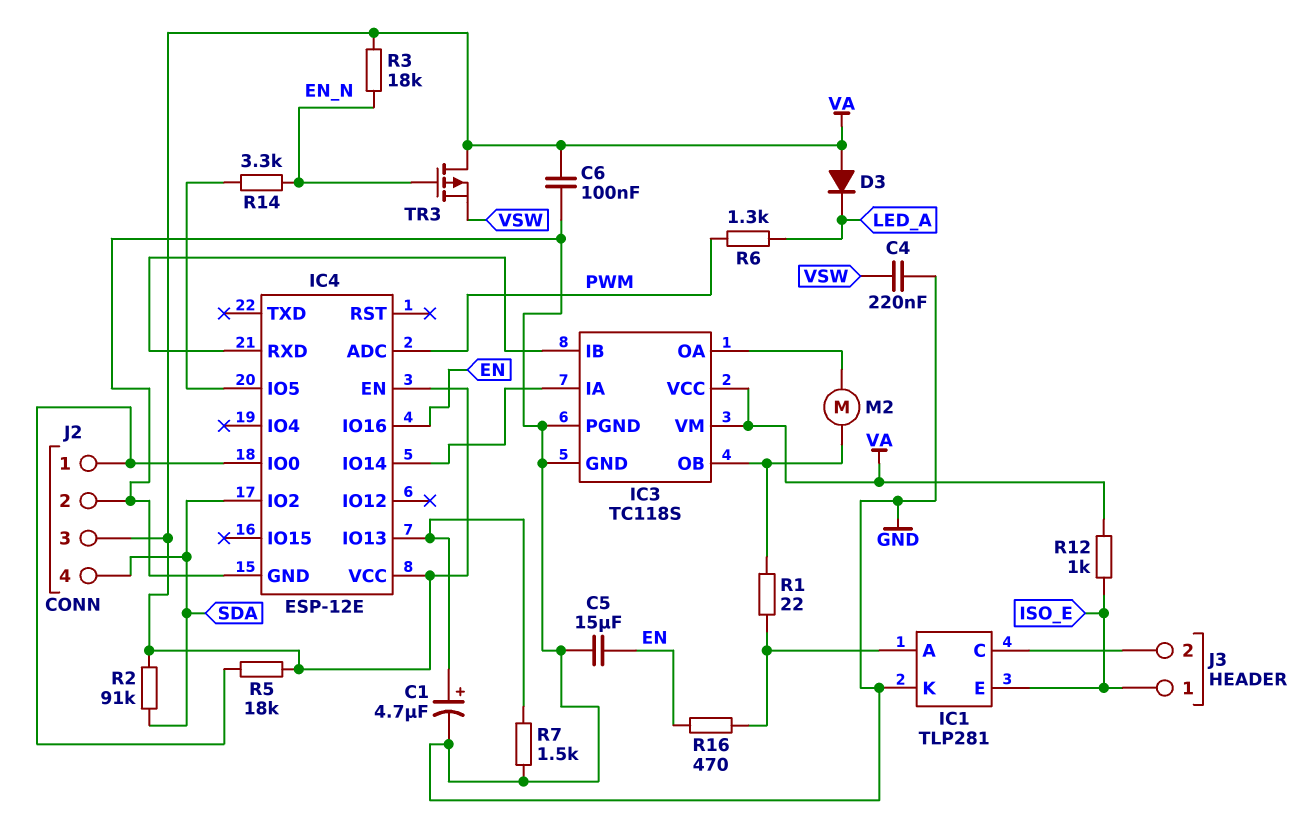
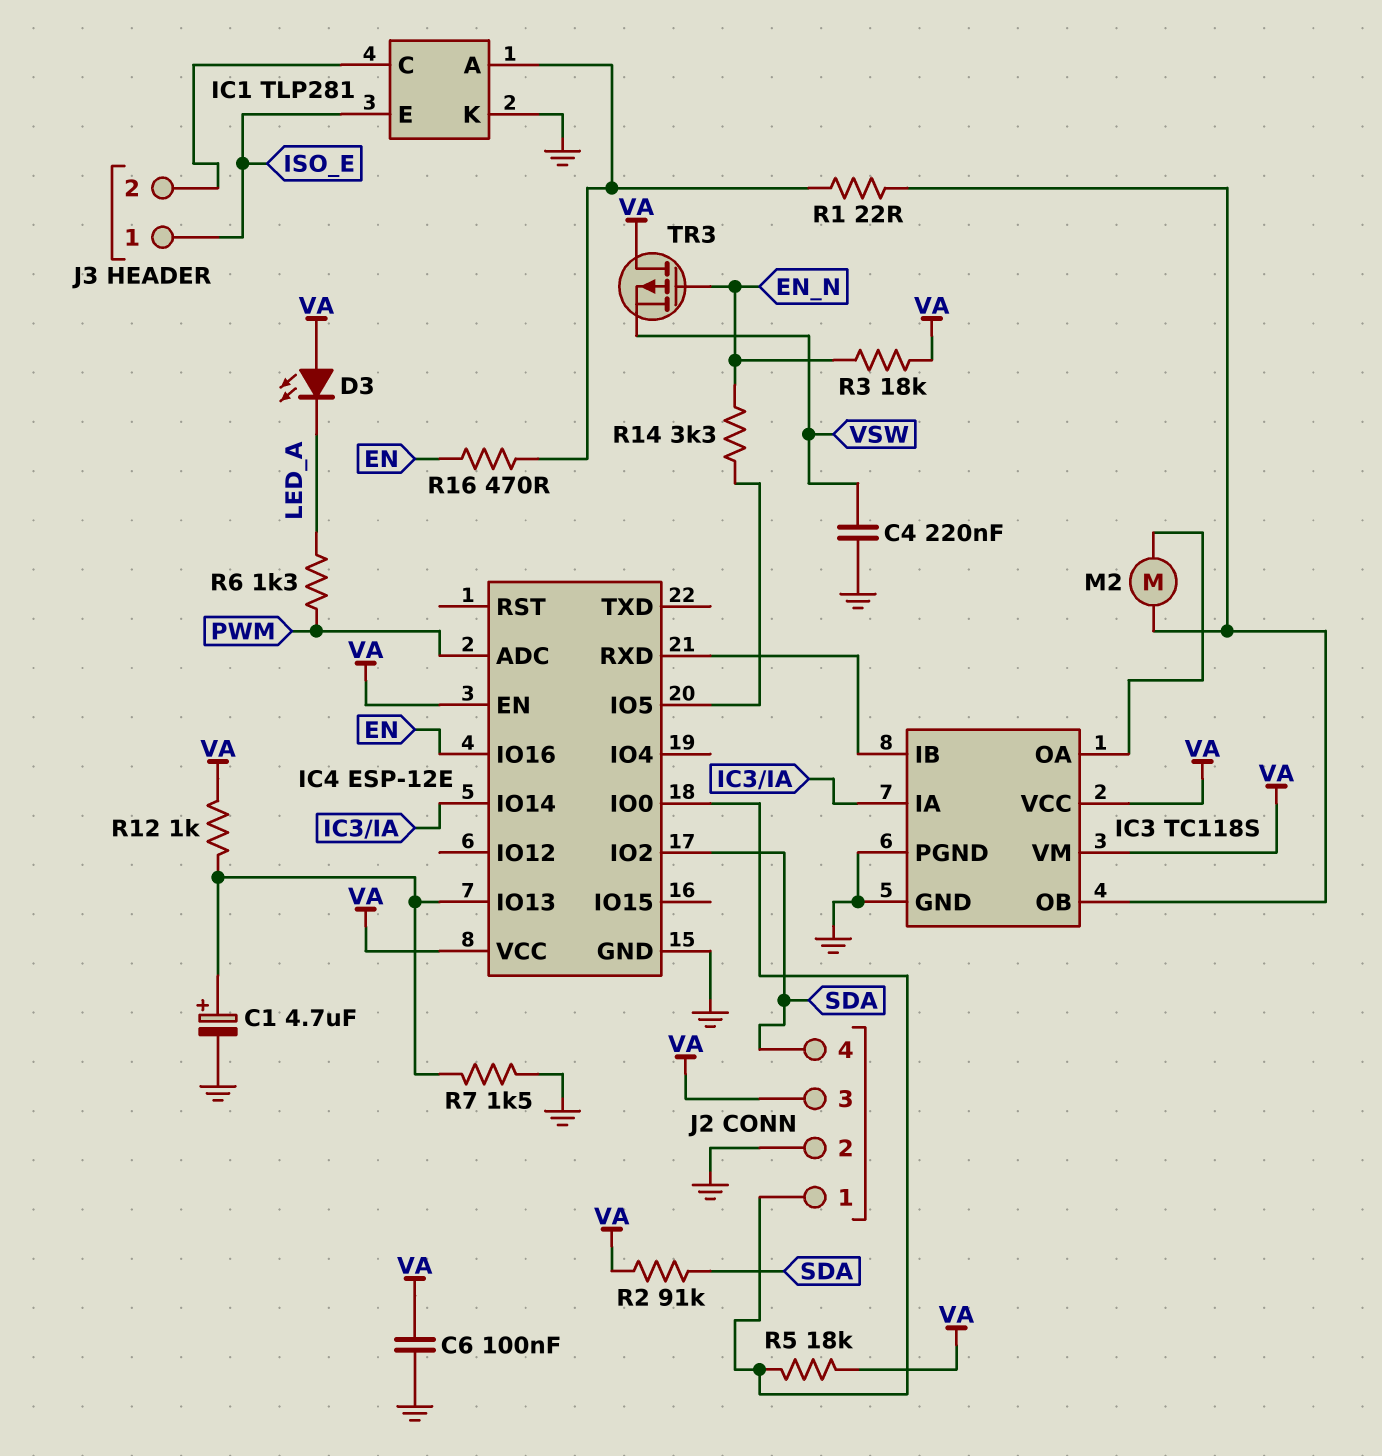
C5: 15uF (EN, GND) -> none
D3: diode (A VA, K LED_A) -> LED (A VA, K LED_A)
R12: 1k (ISO_E, VA) -> 1k (IC4/IO13, VA)

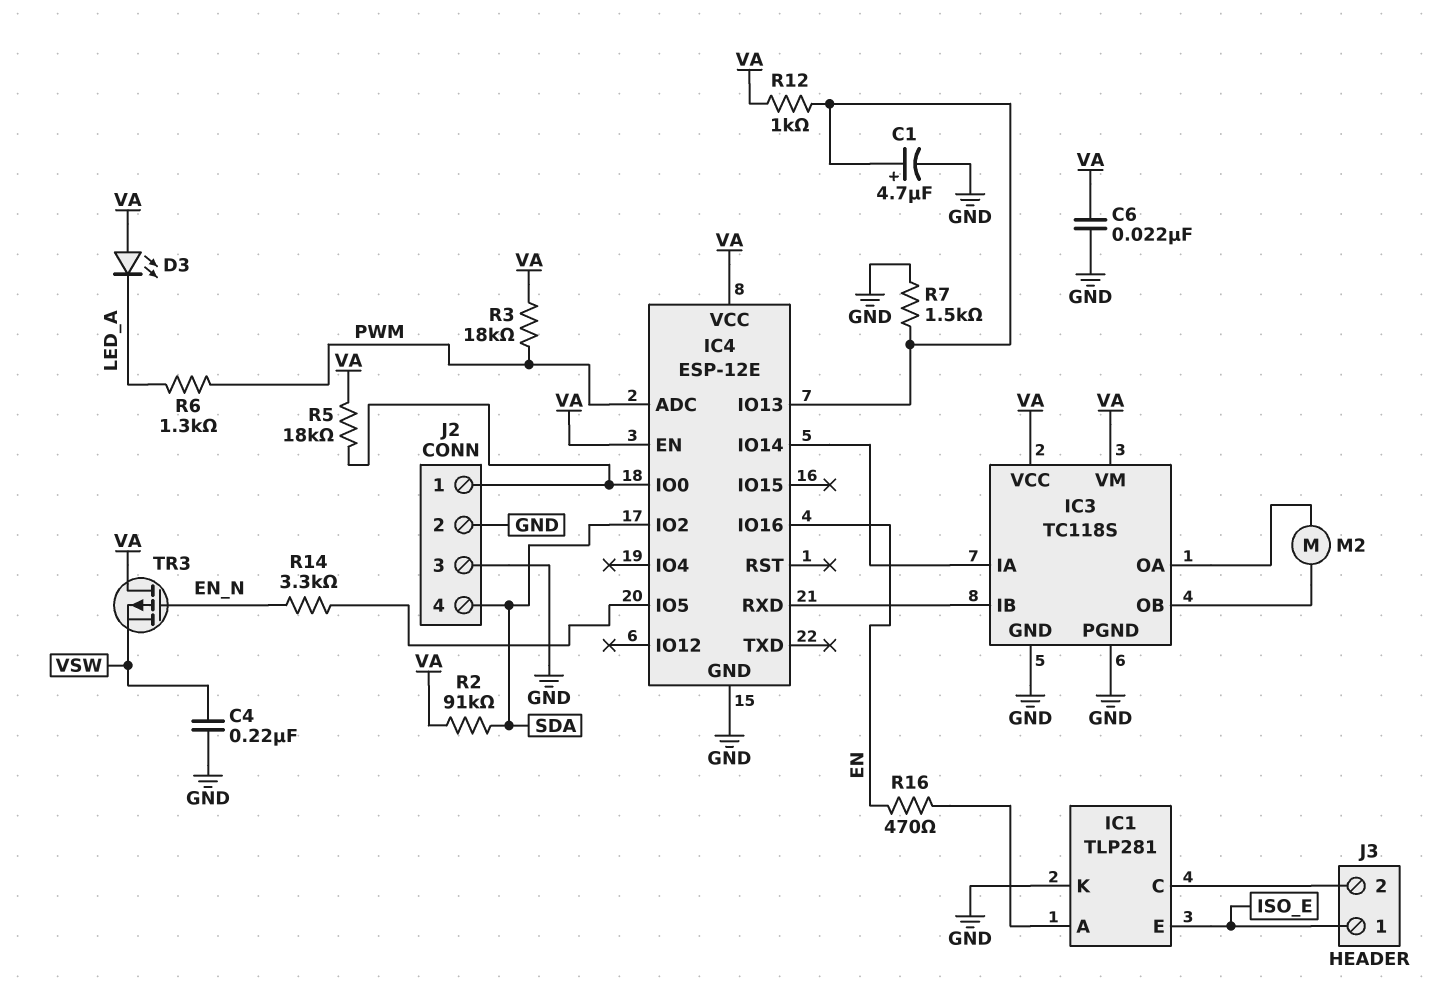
C6: 100nF (GND, VA) -> 22nF (GND, VA)
J2 pin 3: VA -> GND
R1: 22 (IC1/A, IC3/OB) -> none
R3: 18k (EN_N, VA) -> 18k (PWM, VA)

